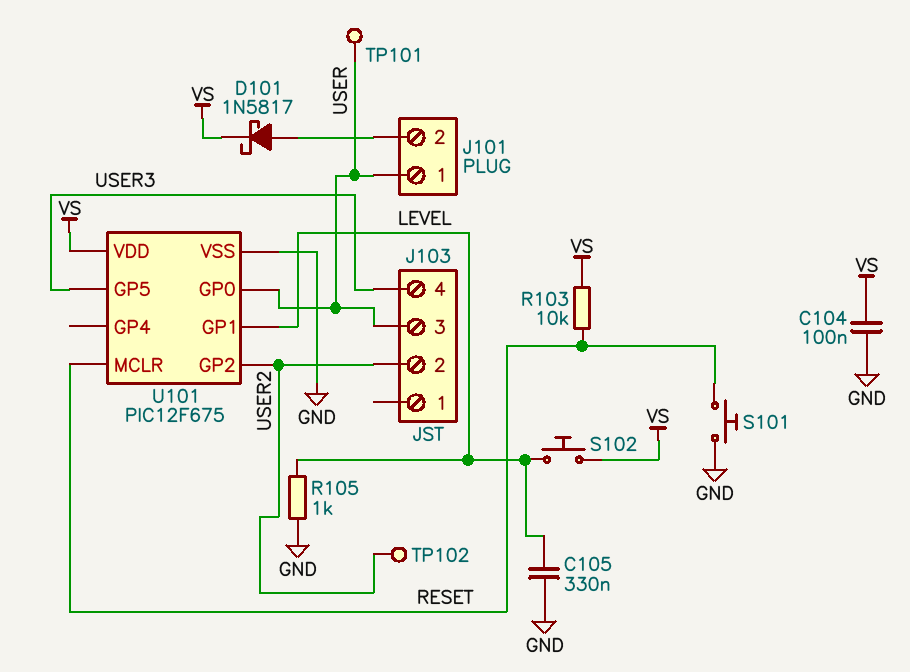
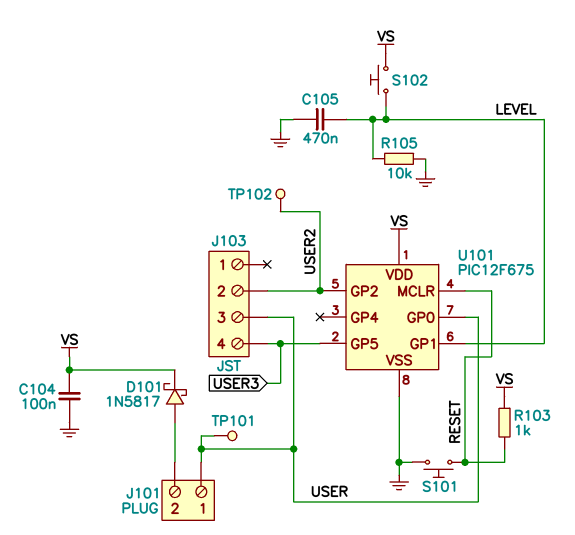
C105: 330nF (GND, LEVEL) -> 470nF (GND, LEVEL)
R103: 10k (RESET, VS) -> 1k (RESET, VS)
R105: 1k (GND, LEVEL) -> 10k (GND, LEVEL)

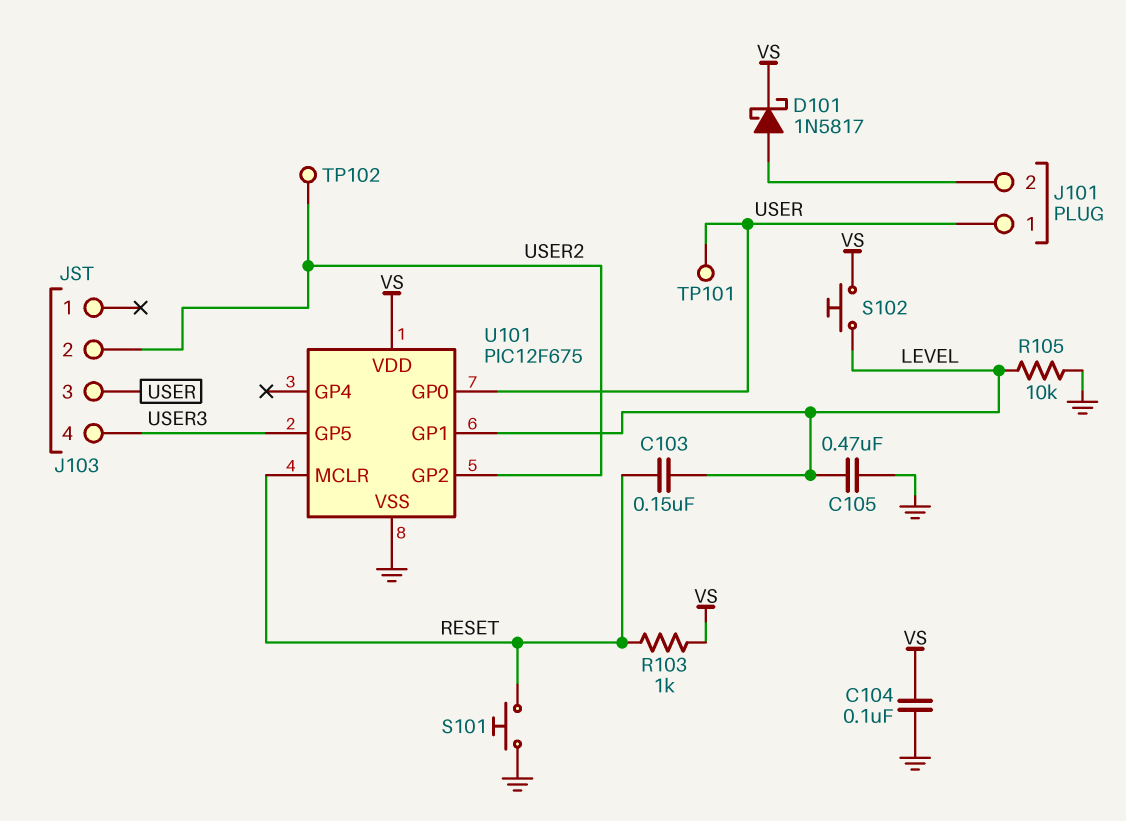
C103: none -> 150nF (LEVEL, RESET)

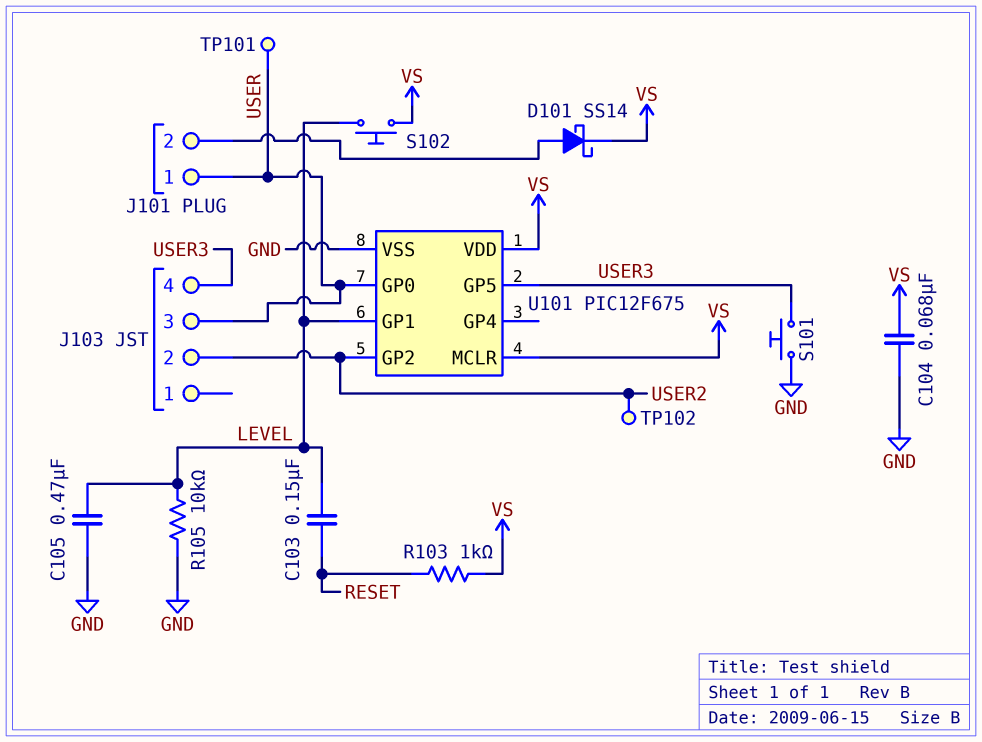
C104: 100nF (GND, VS) -> 68nF (GND, VS)
D101: schottky 1N5817 (A J101/2, K VS) -> schottky SS14 (A J101/2, K VS)
S101: button (GND, RESET) -> button (GND, USER3)
U101 pin MCLR: RESET -> VS

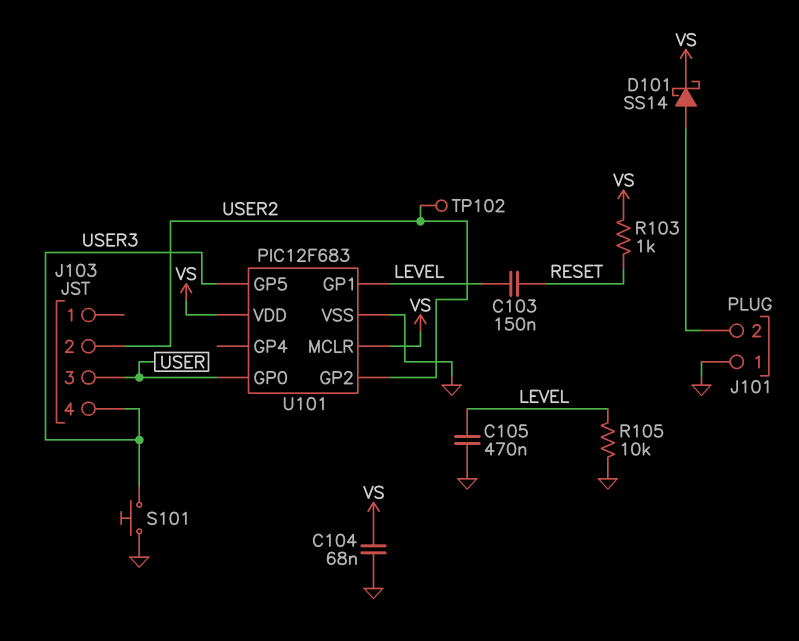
J101 pin 1: USER -> GND
S102: button (LEVEL, VS) -> none
TP101: test point (USER) -> none
U101: PIC12F675 -> PIC12F683

